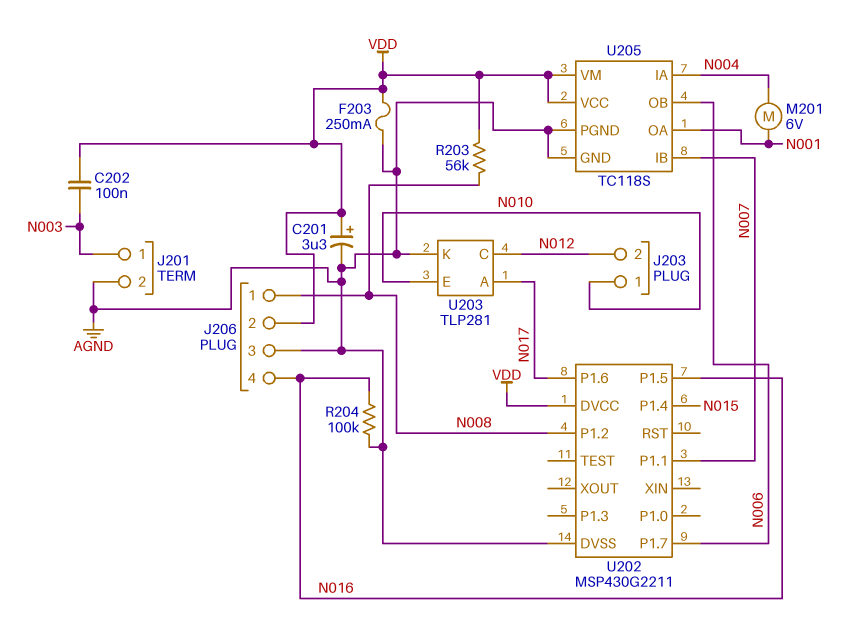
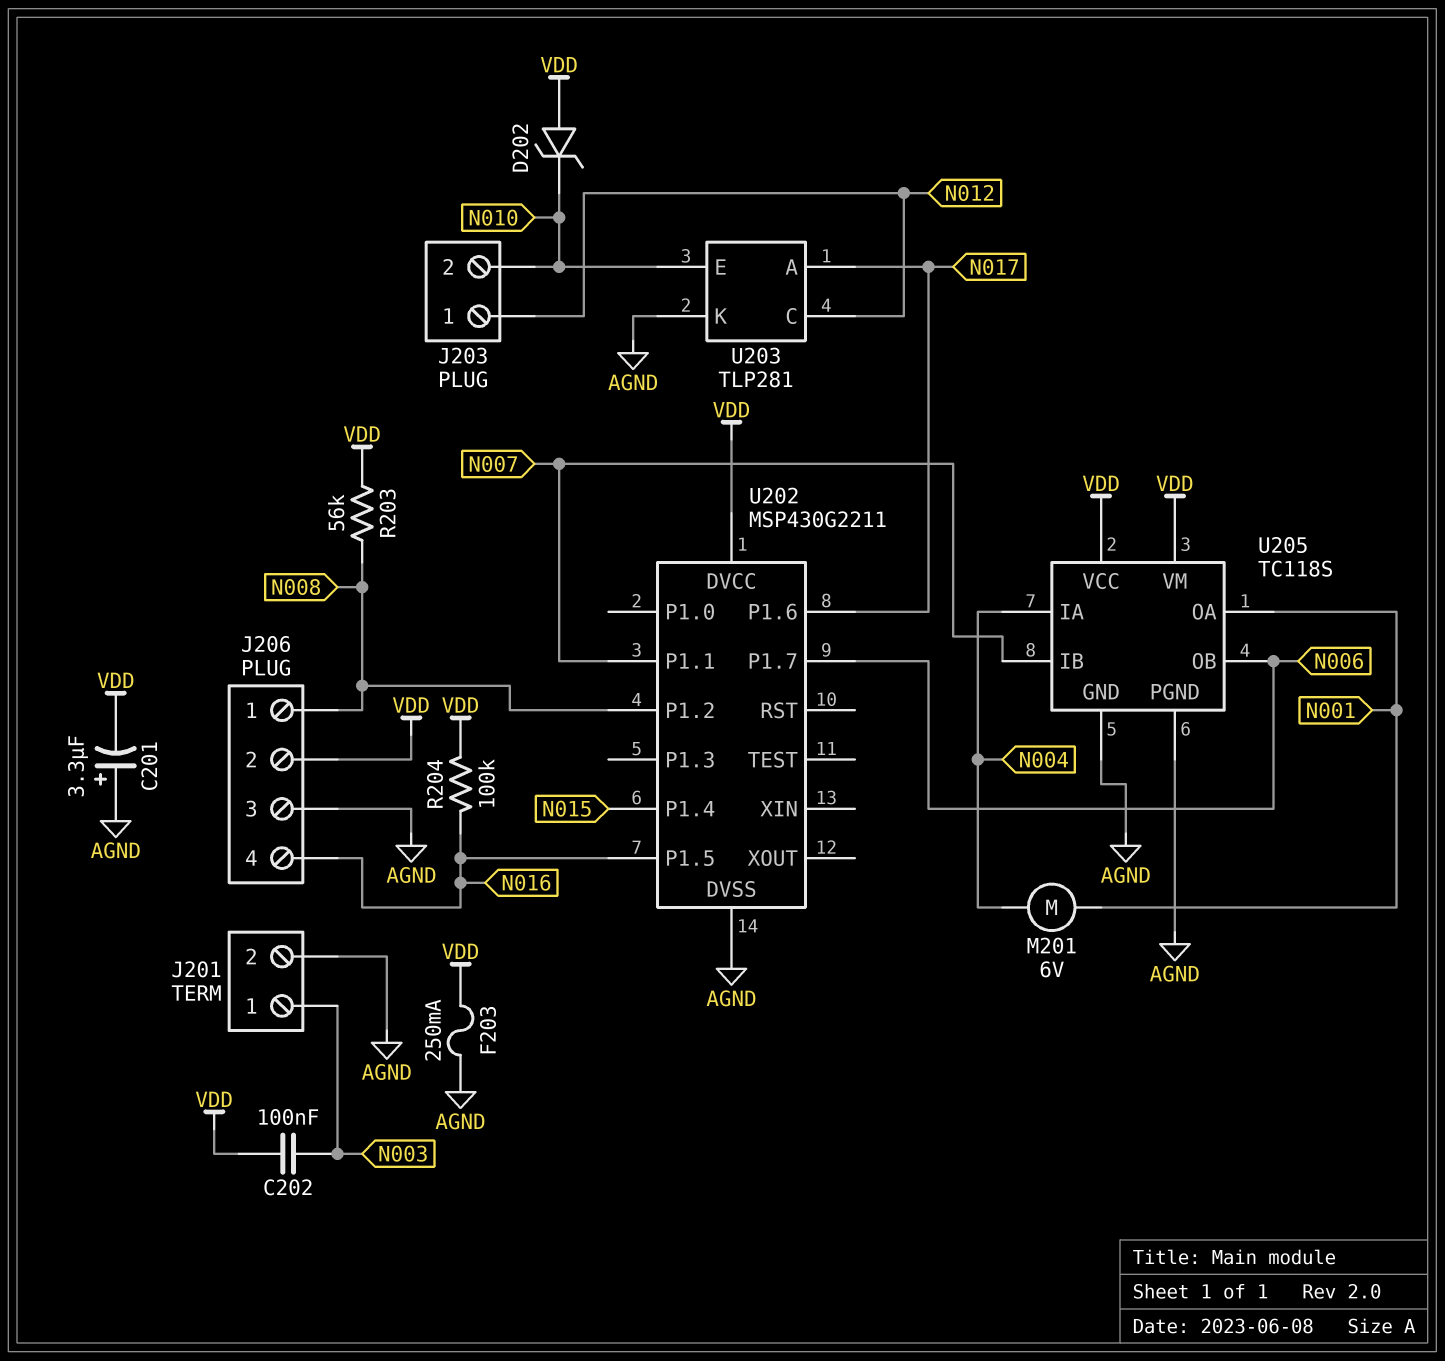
C201: 3.3uF (plus VDD, minus AGND) -> 3.3uF (plus AGND, minus VDD)
D202: none -> zener (A VDD, K N010)
J203 pin 1: N010 -> N012
J203 pin 2: N012 -> N010
R204: 100k (AGND, N016) -> 100k (N016, VDD)

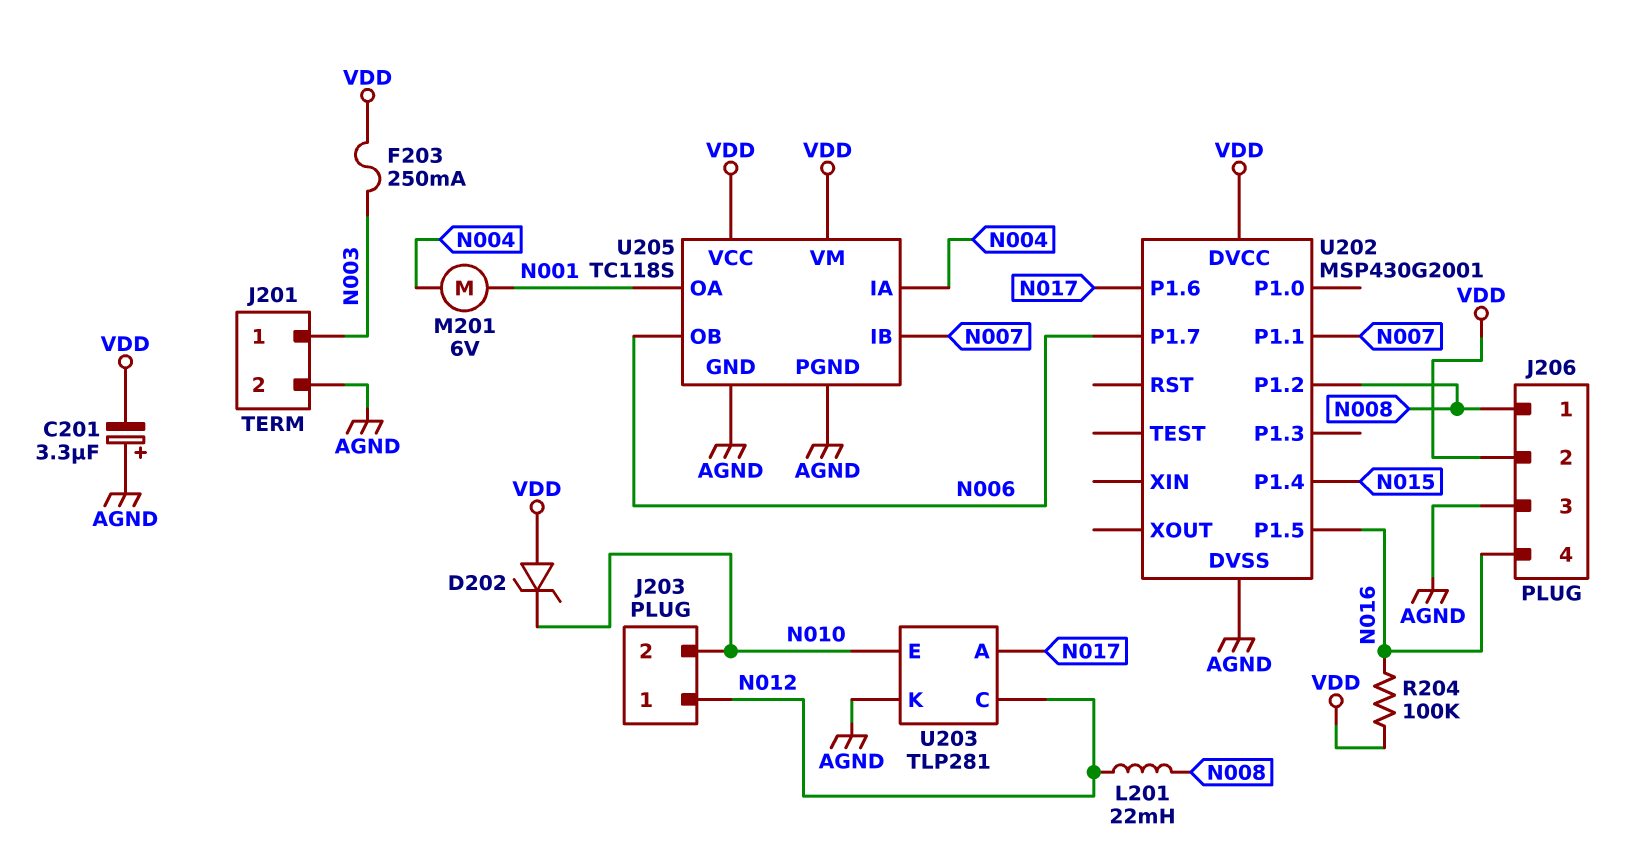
C202: 100nF (N003, VDD) -> none
F203: 250mA (AGND, VDD) -> 250mA (N003, VDD)
L201: none -> 22mH (N008, N012)
R203: 56k (N008, VDD) -> none
U202: MSP430G2211 -> MSP430G2001

